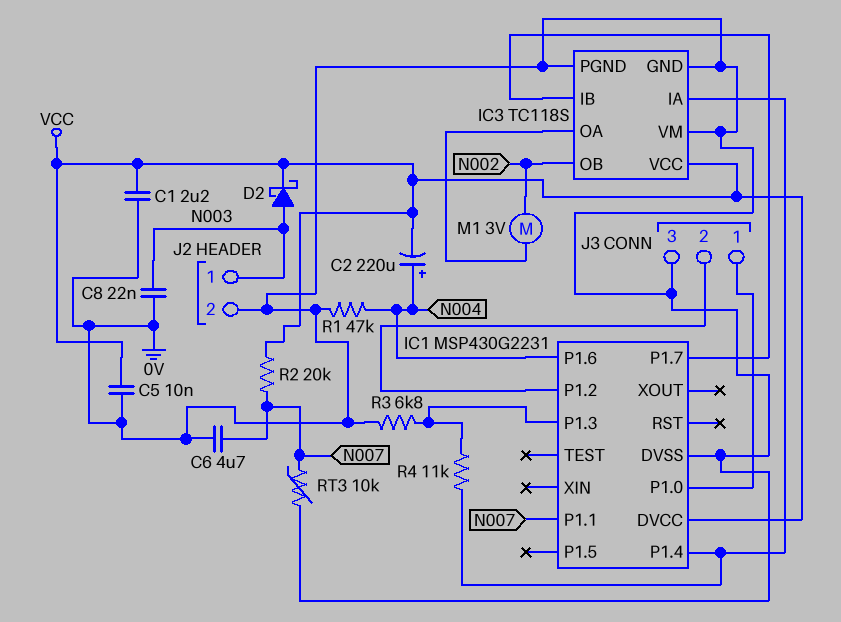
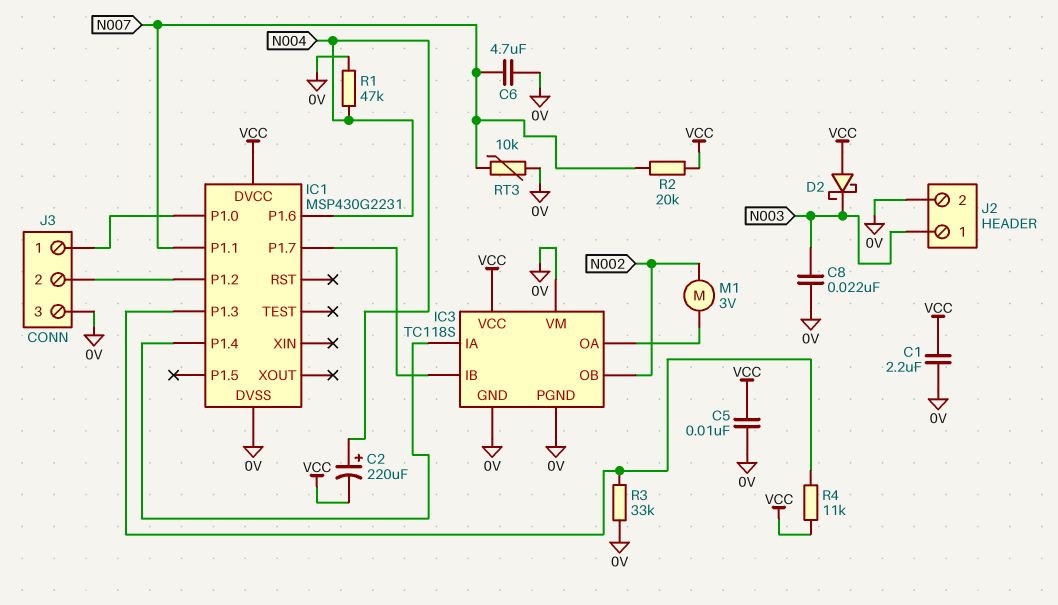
D2: schottky (A N003, K VCC) -> schottky (A VCC, K N003)
R3: 6.8k (0V, IC1/P1.3) -> 33k (0V, IC1/P1.3)
R4: 11k (IC1/P1.3, IC1/P1.4) -> 11k (IC1/P1.3, VCC)

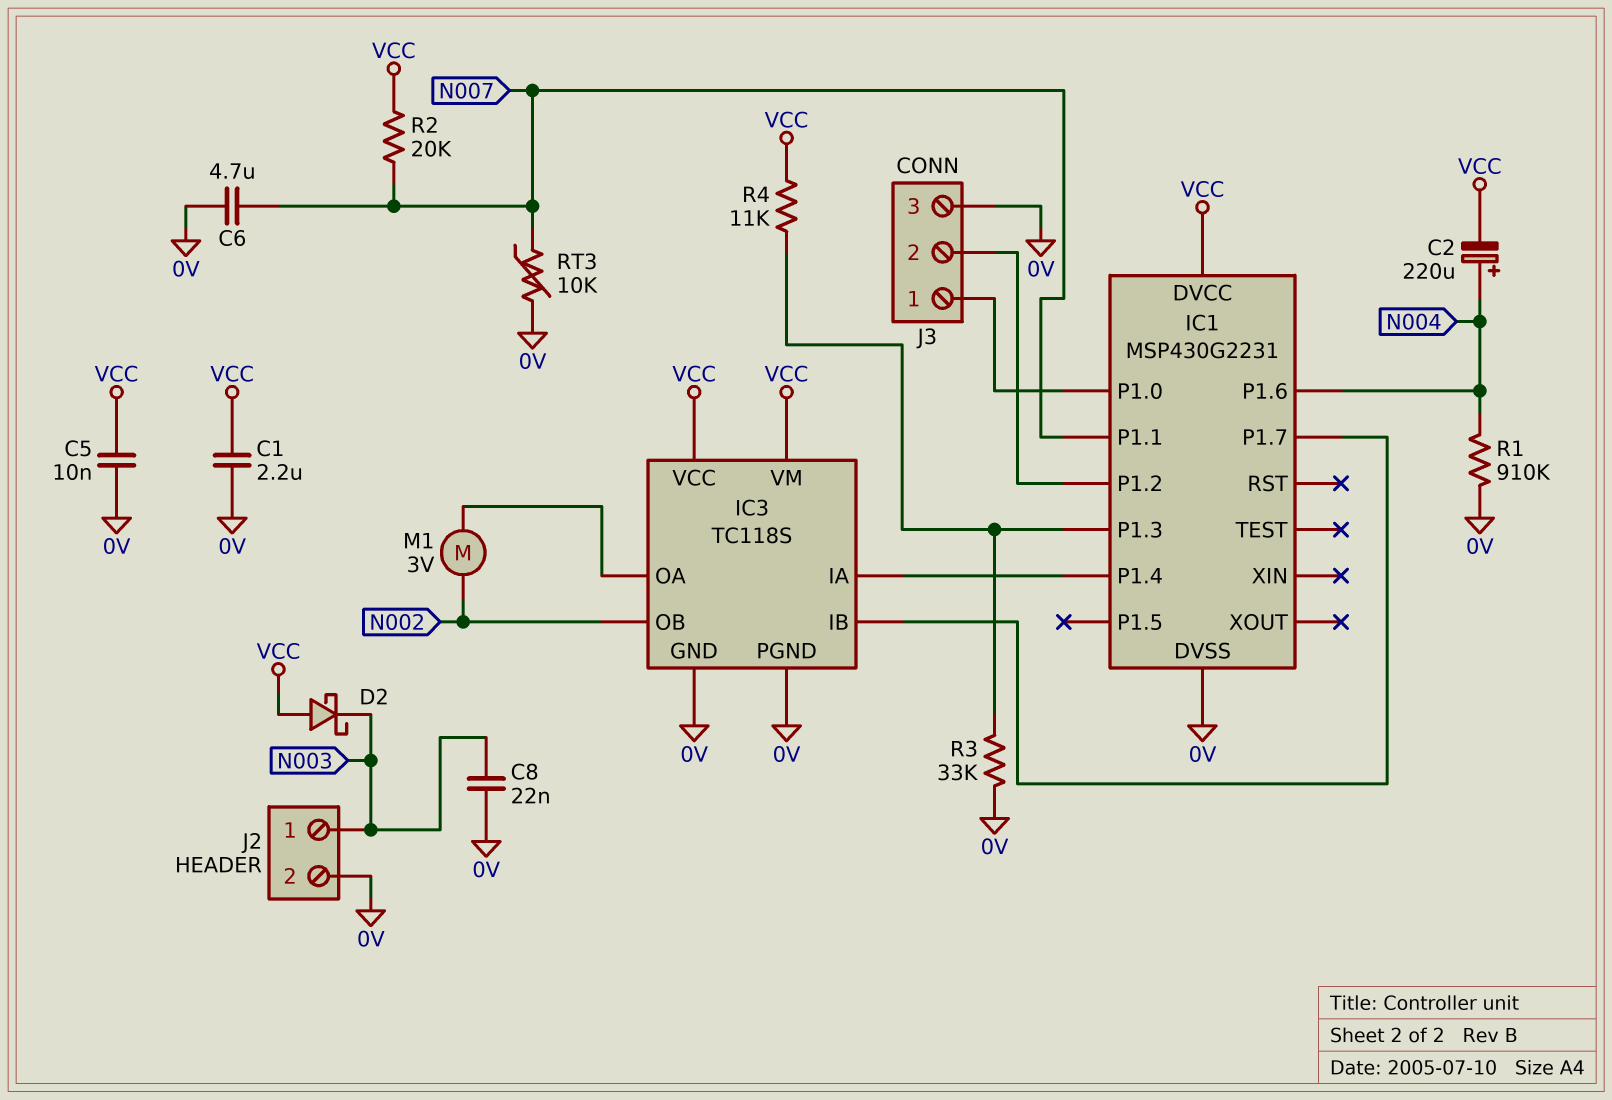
IC3 pin VM: 0V -> VCC
R1: 47k (0V, N004) -> 910k (0V, N004)

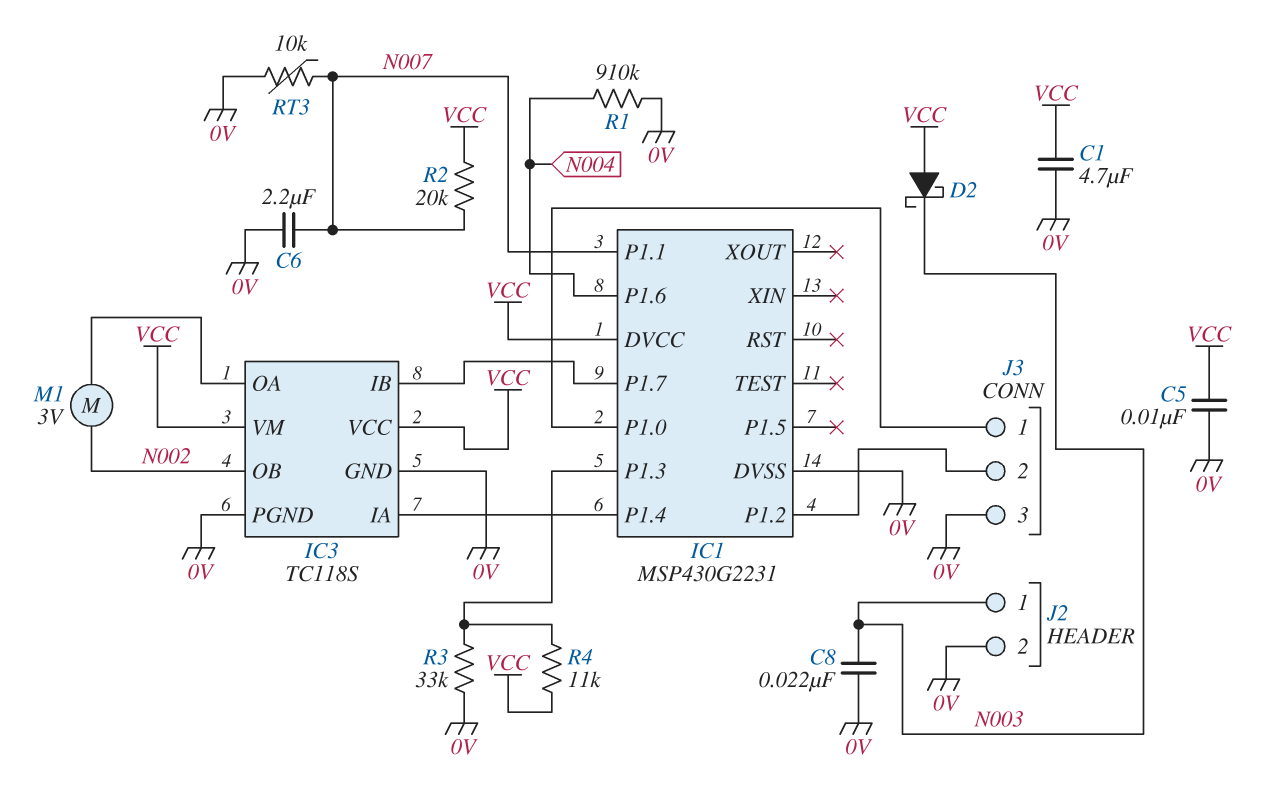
C1: 2.2uF (0V, VCC) -> 4.7uF (0V, VCC)
C2: 220uF (plus N004, minus VCC) -> none
C6: 4.7uF (0V, N007) -> 2.2uF (0V, N007)

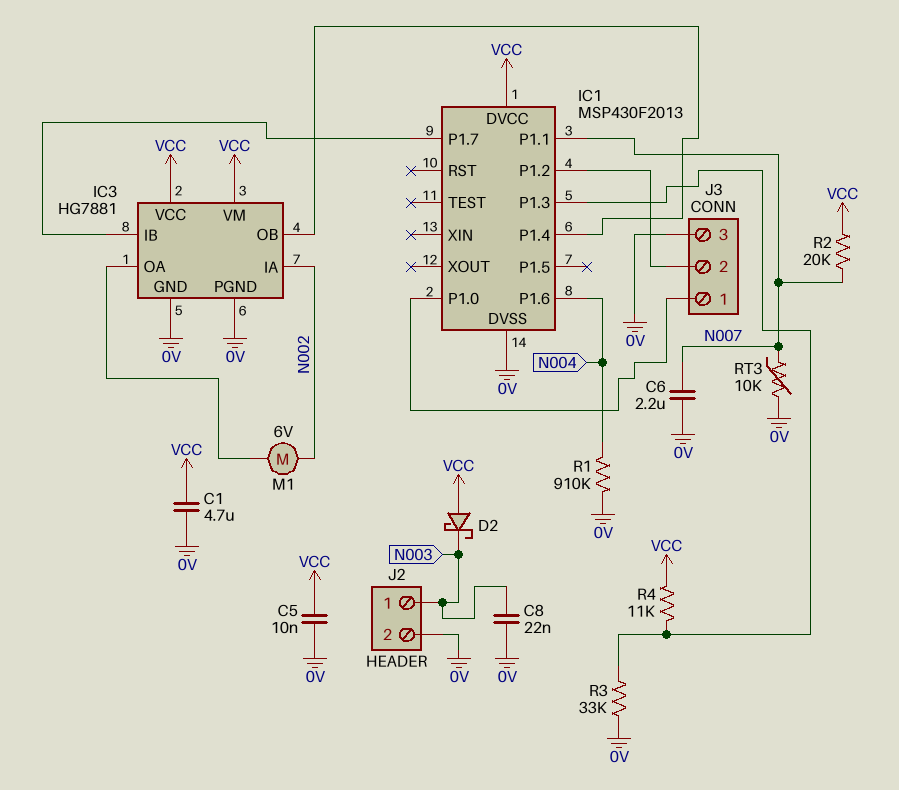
IC1: MSP430G2231 -> MSP430F2013
IC3: TC118S -> HG7881
IC3 pin IA: IC1/P1.4 -> N002
IC3 pin OB: N002 -> IC1/P1.4
M1: motor 3V (IC3/OA, N002) -> motor 6V (IC3/OA, N002)

